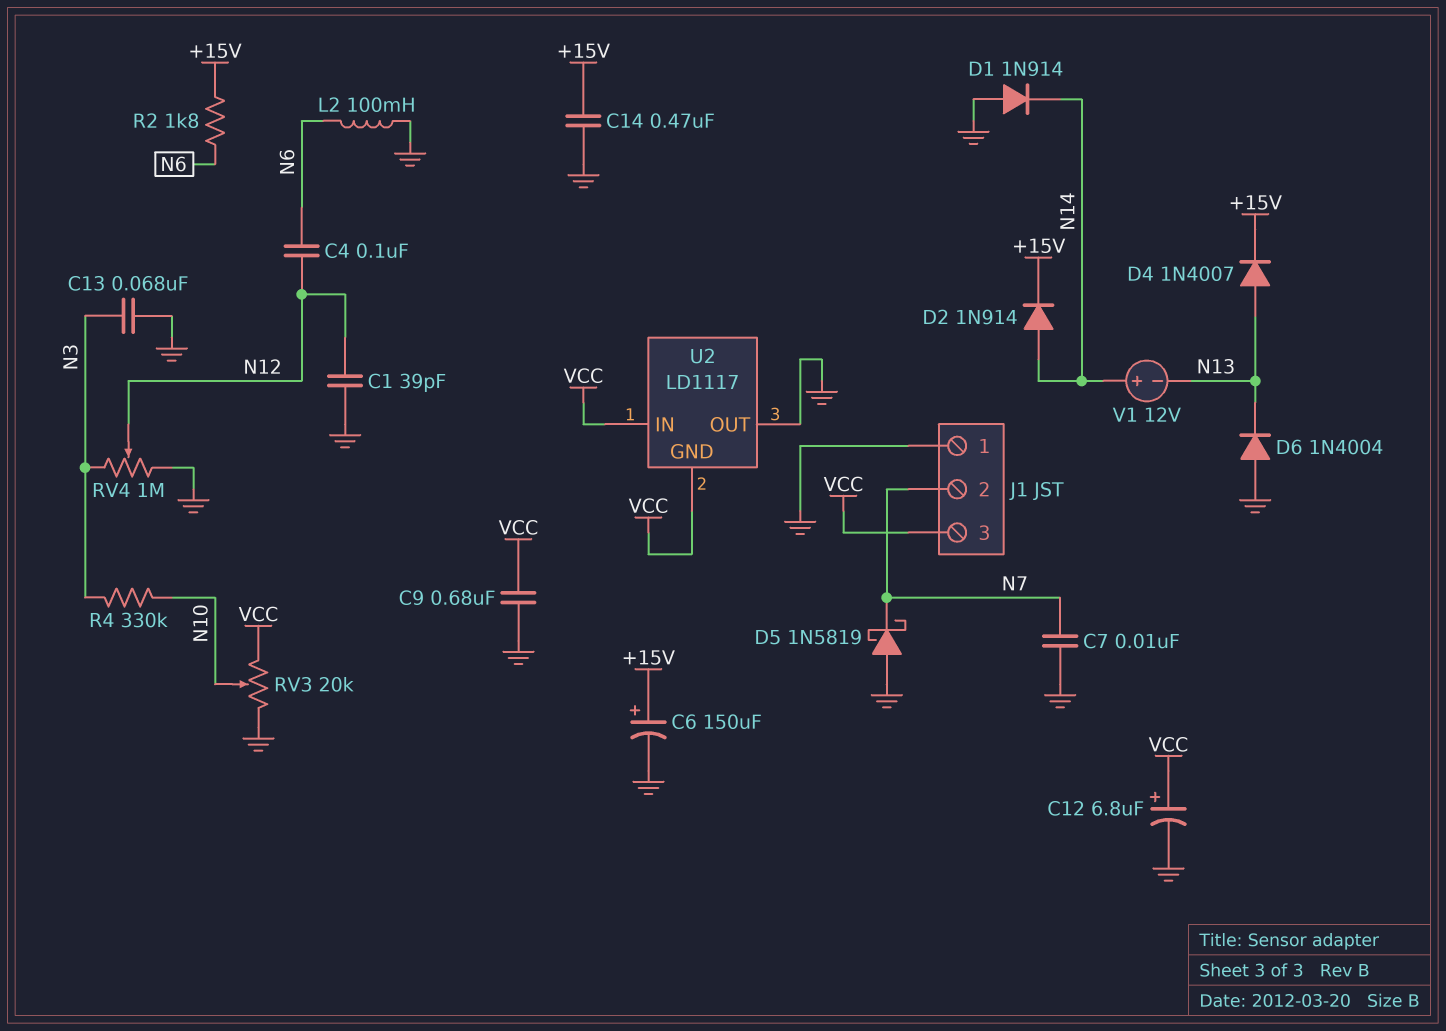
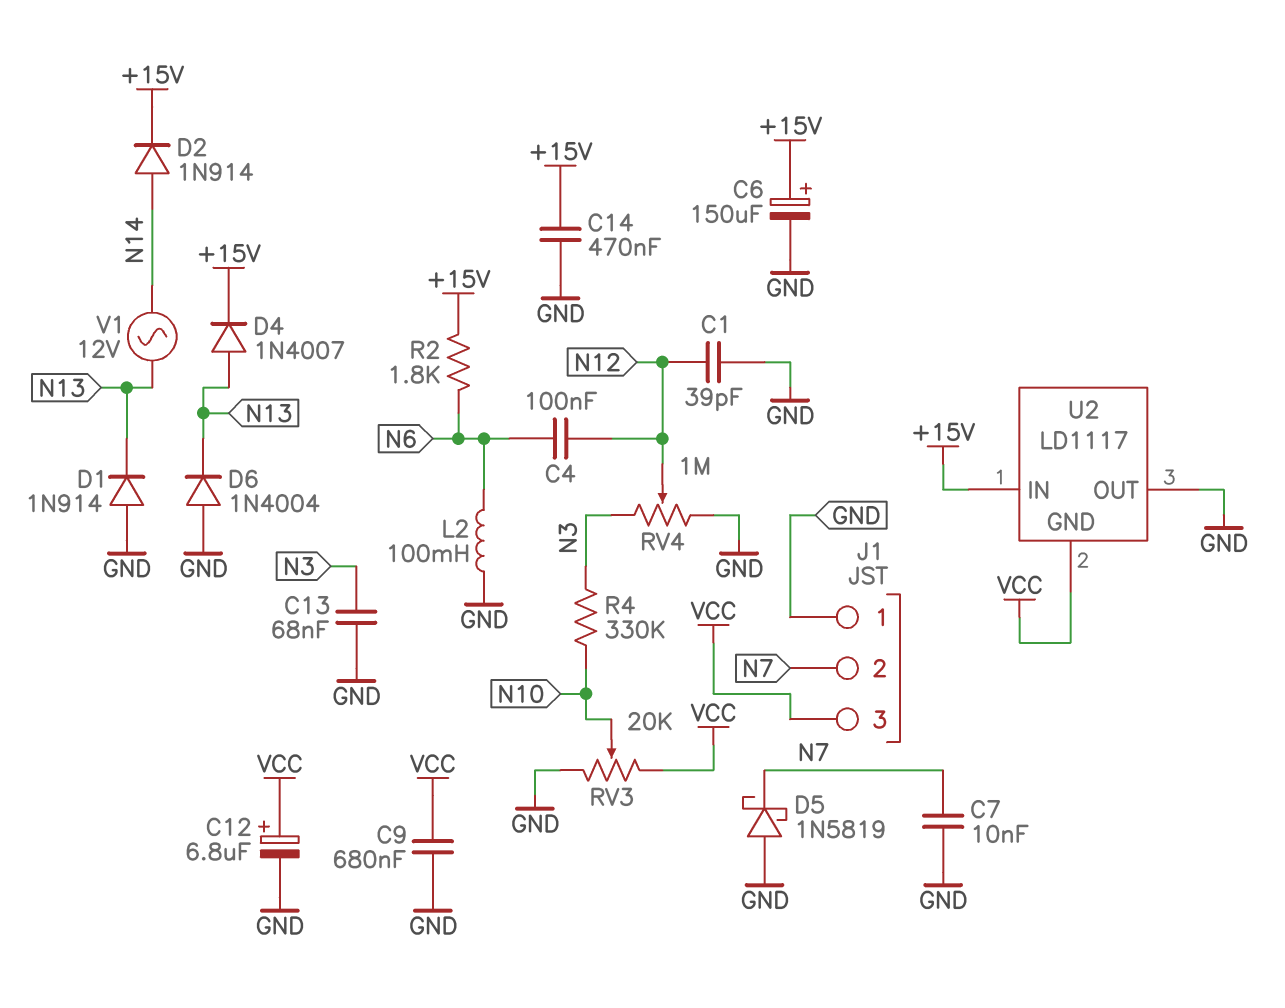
D1: diode 1N914 (A GND, K N14) -> diode 1N914 (A GND, K N13)
U2 pin IN: VCC -> +15V
V1: 12V (plus N14, minus N13) -> AC 12V (N13, N14)

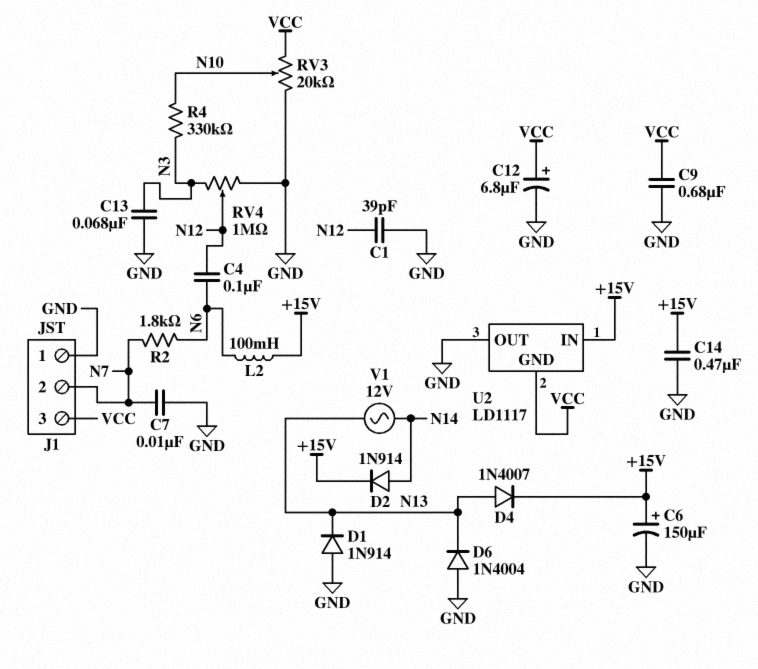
D5: schottky 1N5819 (A GND, K N7) -> none
L2: 100mH (GND, N6) -> 100mH (+15V, N6)
R2: 1.8k (+15V, N6) -> 1.8k (N6, N7)

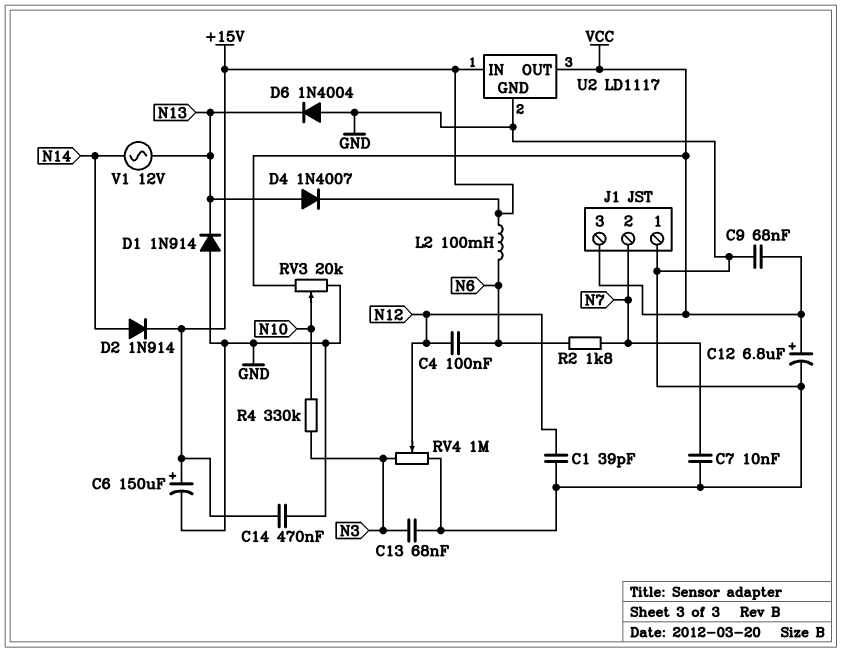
C9: 680nF (GND, VCC) -> 68nF (GND, VCC)
U2 pin GND: VCC -> GND
U2 pin OUT: GND -> VCC

